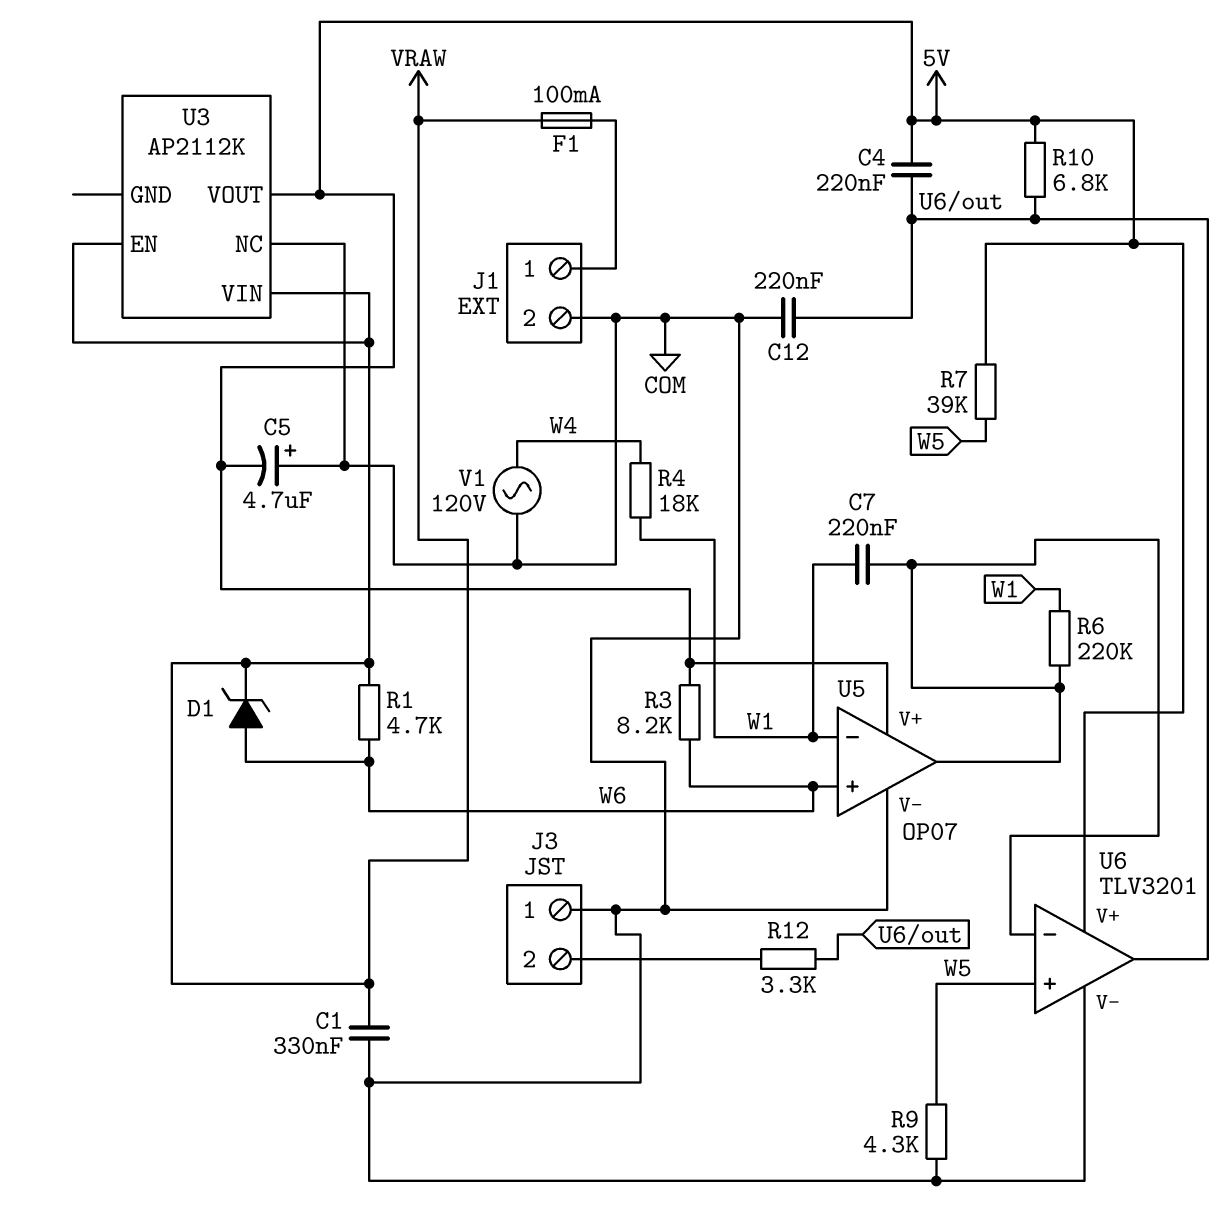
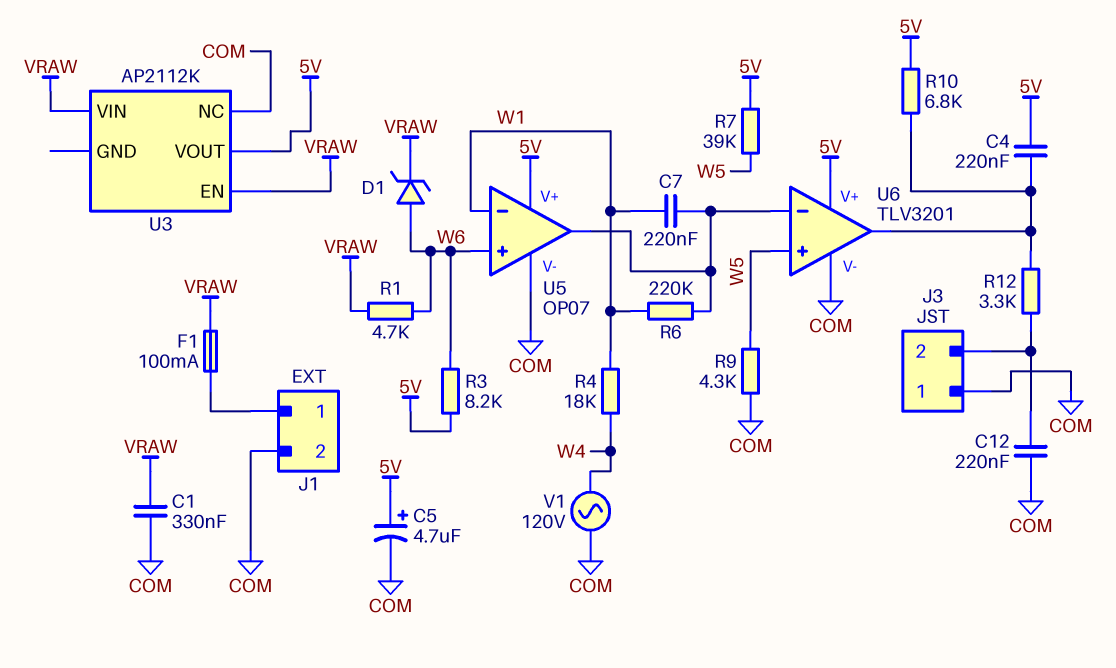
C5: 4.7uF (plus COM, minus 5V) -> 4.7uF (plus 5V, minus COM)
C12: 220nF (COM, U6/out) -> 220nF (COM, J3/2)

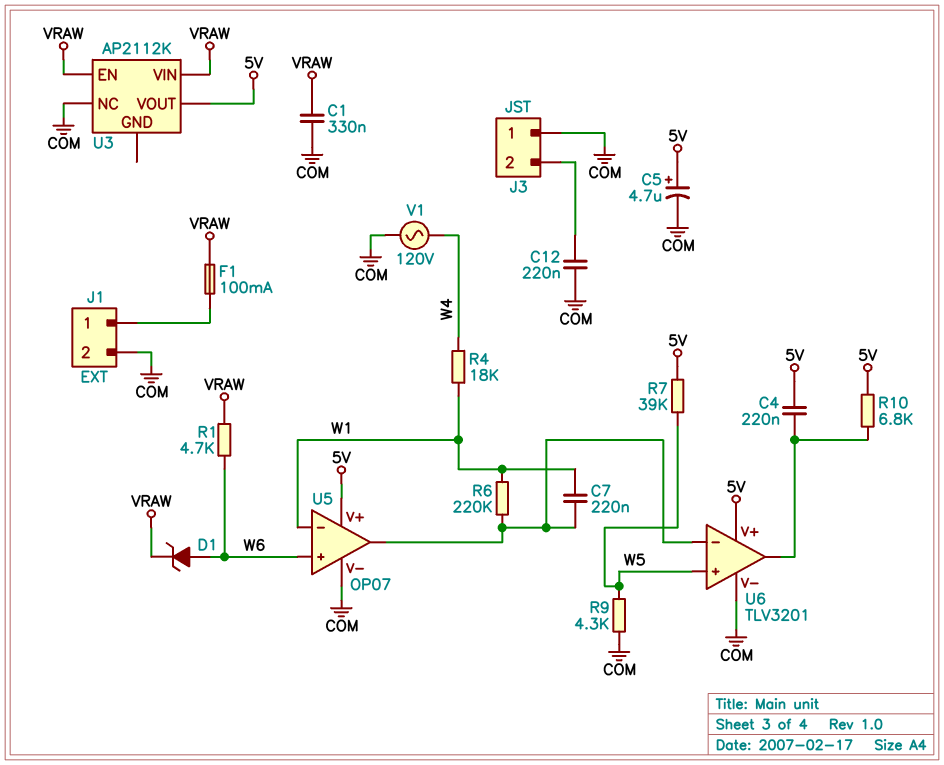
R3: 8.2k (5V, W6) -> none
R12: 3.3k (J3/2, U6/out) -> none

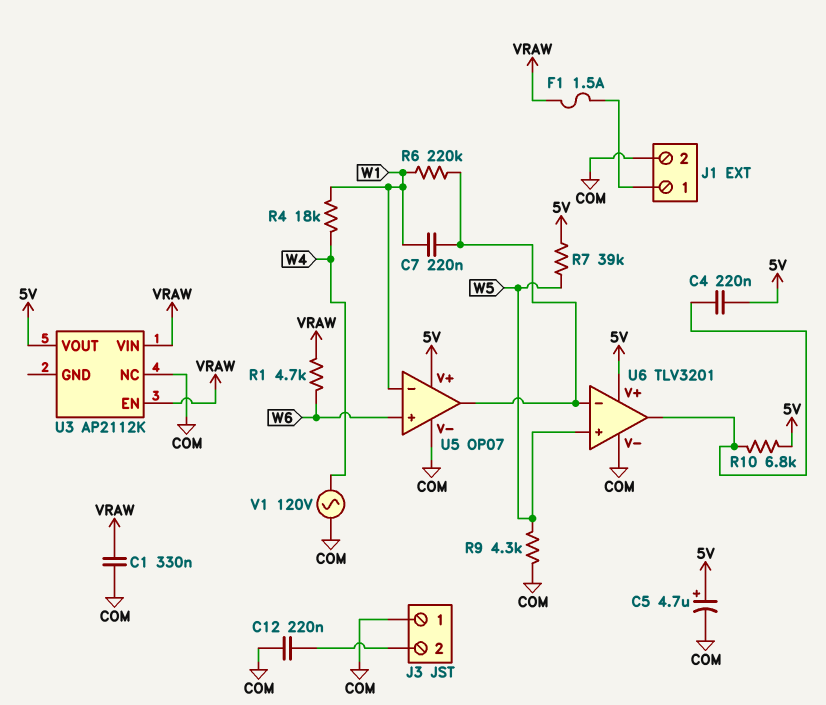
D1: zener (A W6, K VRAW) -> none
F1: 100mA (J1/1, VRAW) -> 1.5A (J1/1, VRAW)

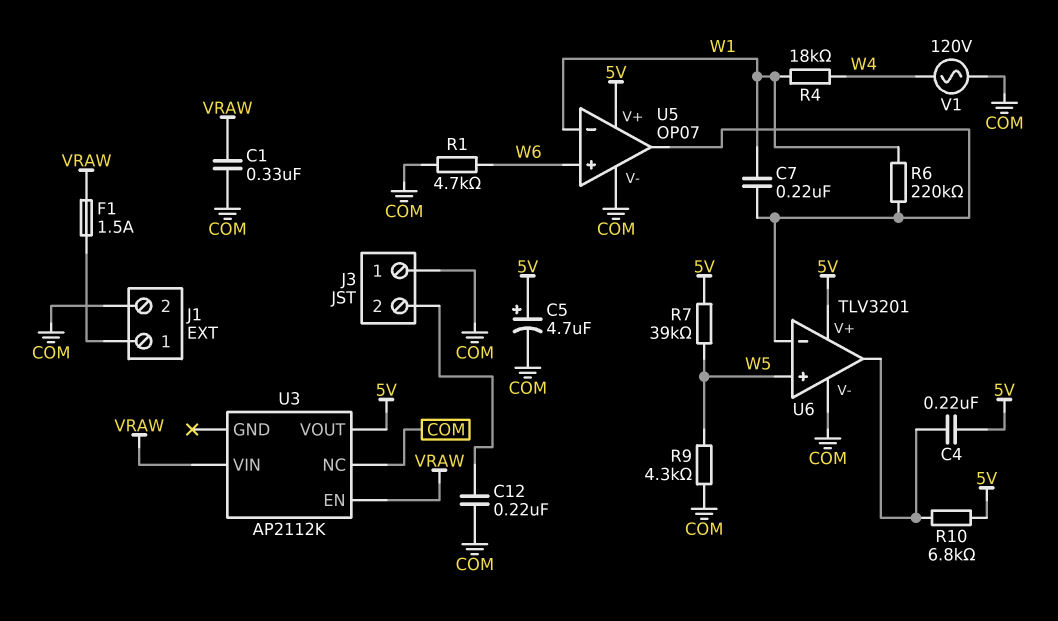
R1: 4.7k (VRAW, W6) -> 4.7k (COM, W6)

